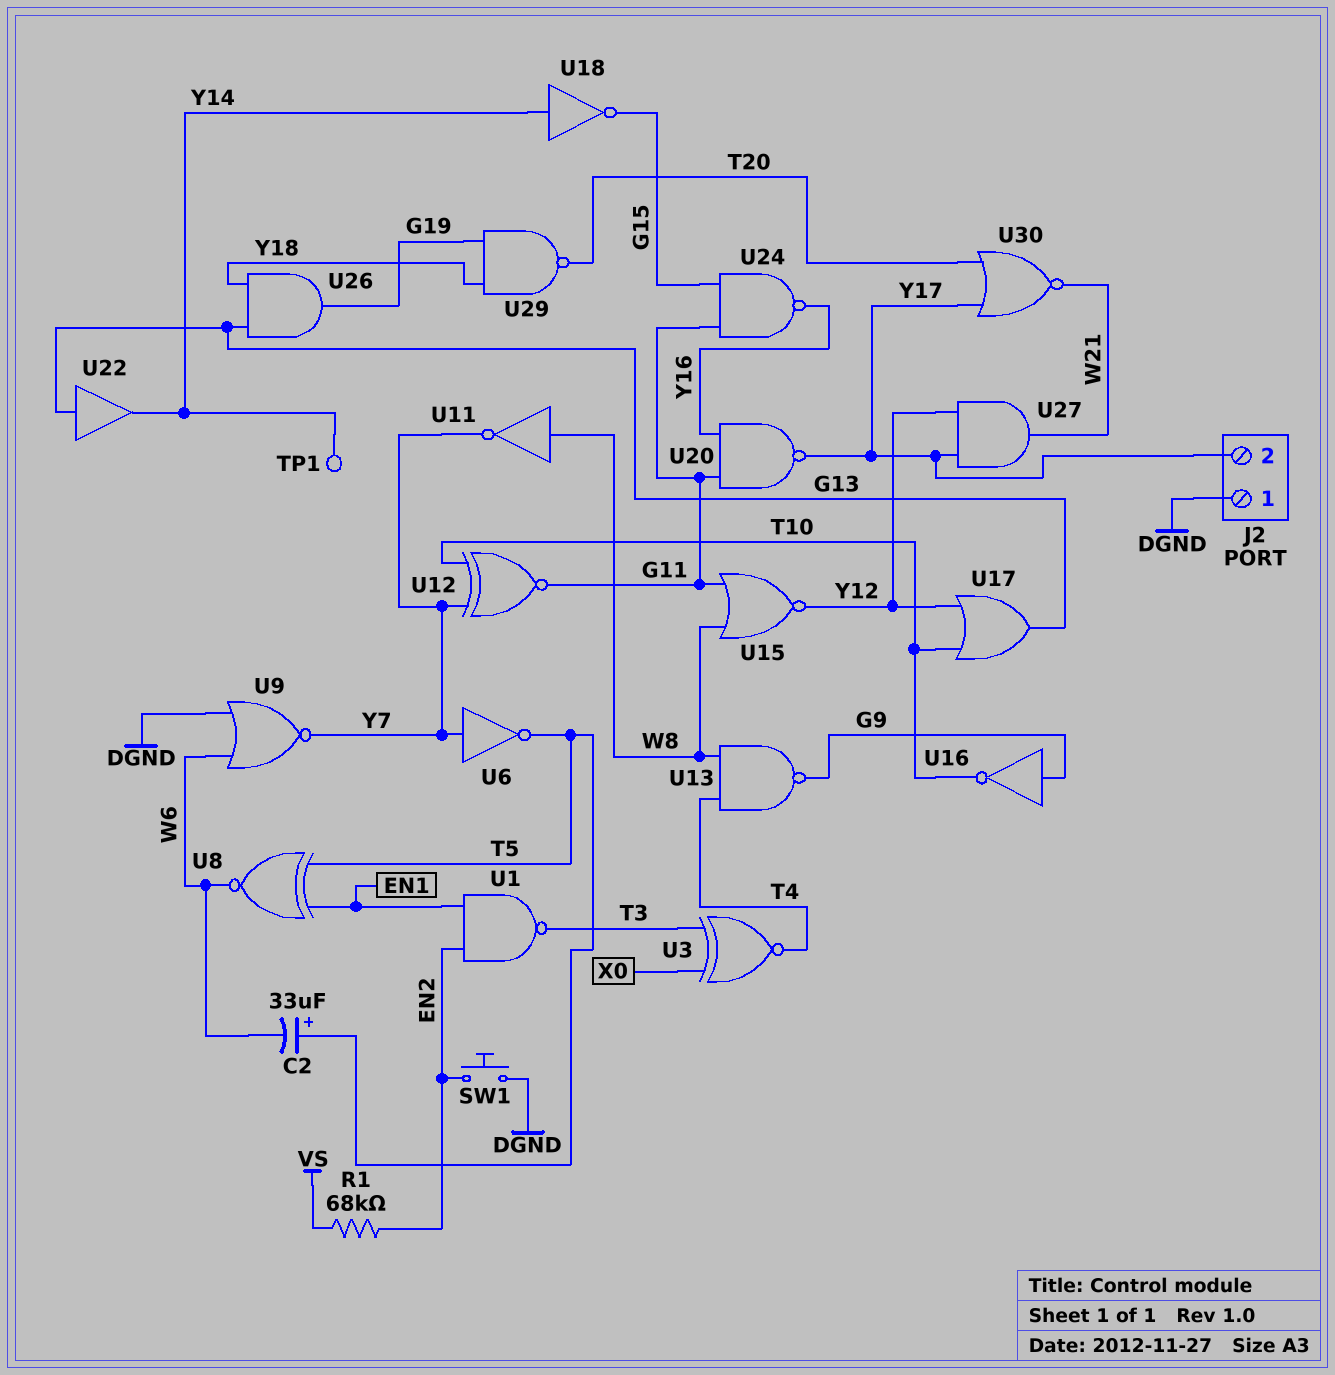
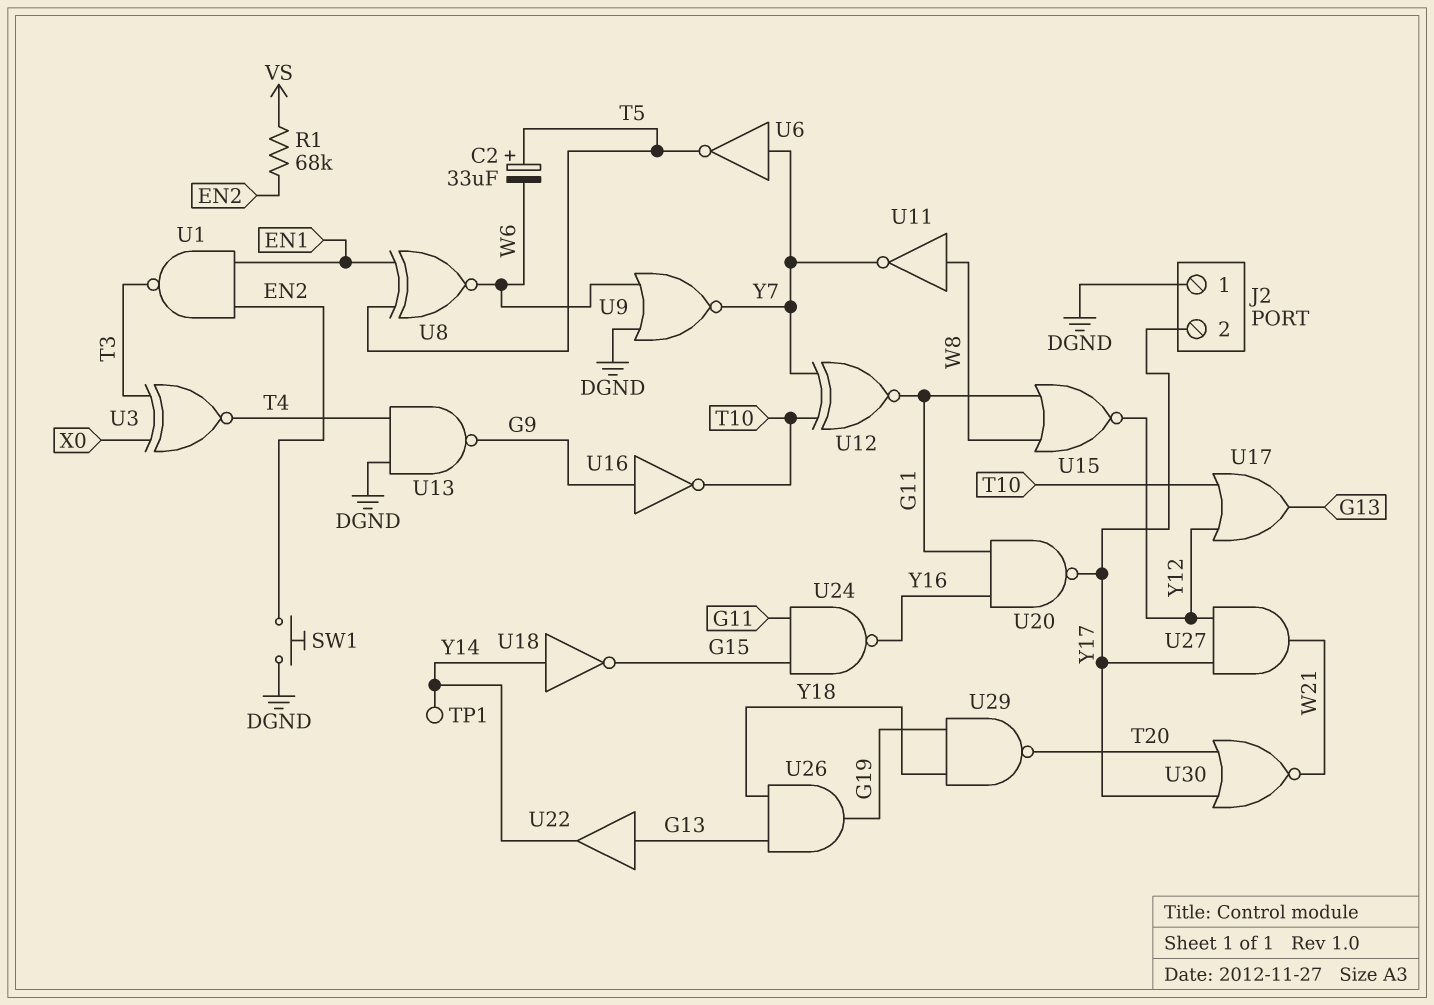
U13: NAND (in T4, in W8, out G9) -> NAND (in DGND, in T4, out G9)

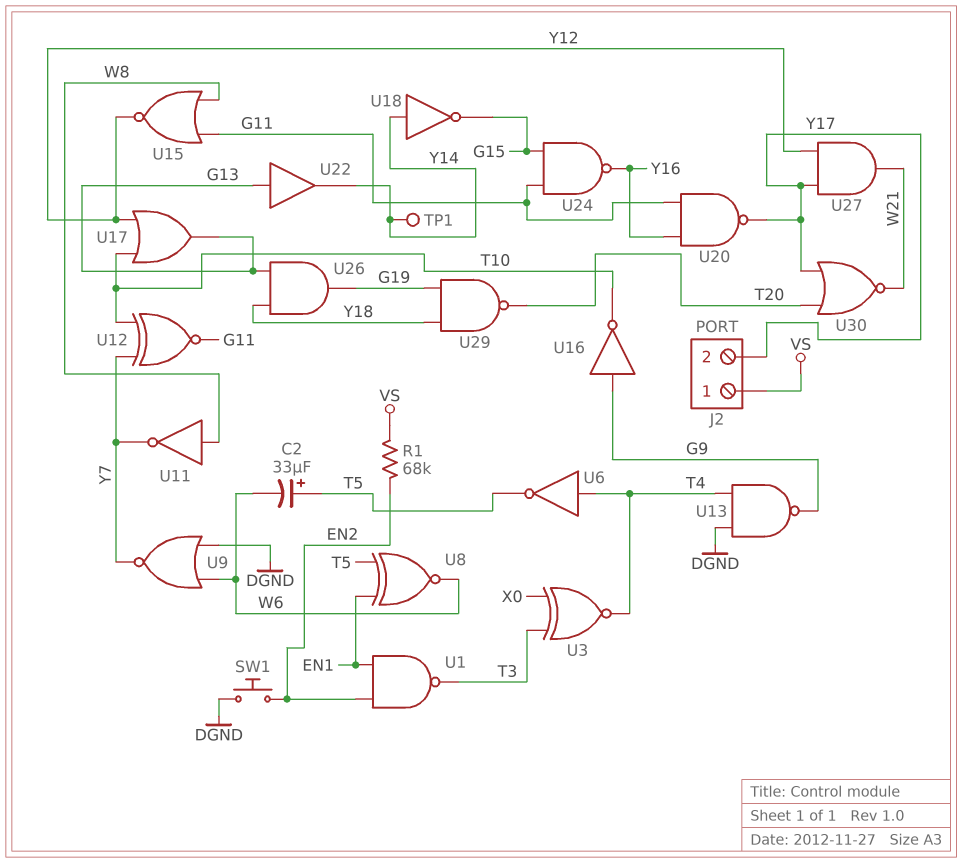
J2 pin 1: DGND -> VS
U6: NOT (in Y7, out T5) -> NOT (in T4, out T5)

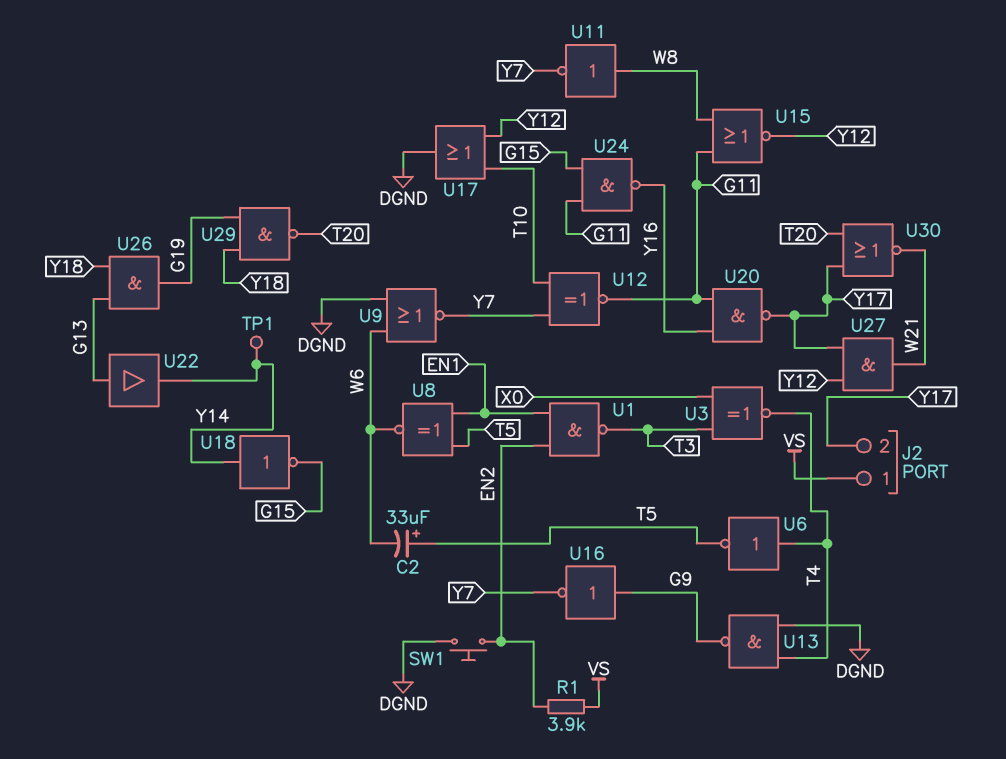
R1: 68k (EN2, VS) -> 3.9k (EN2, VS)
U16: NOT (in G9, out T10) -> NOT (in G9, out Y7)
U17: OR (in T10, in Y12, out G13) -> OR (in T10, in Y12, out DGND)

